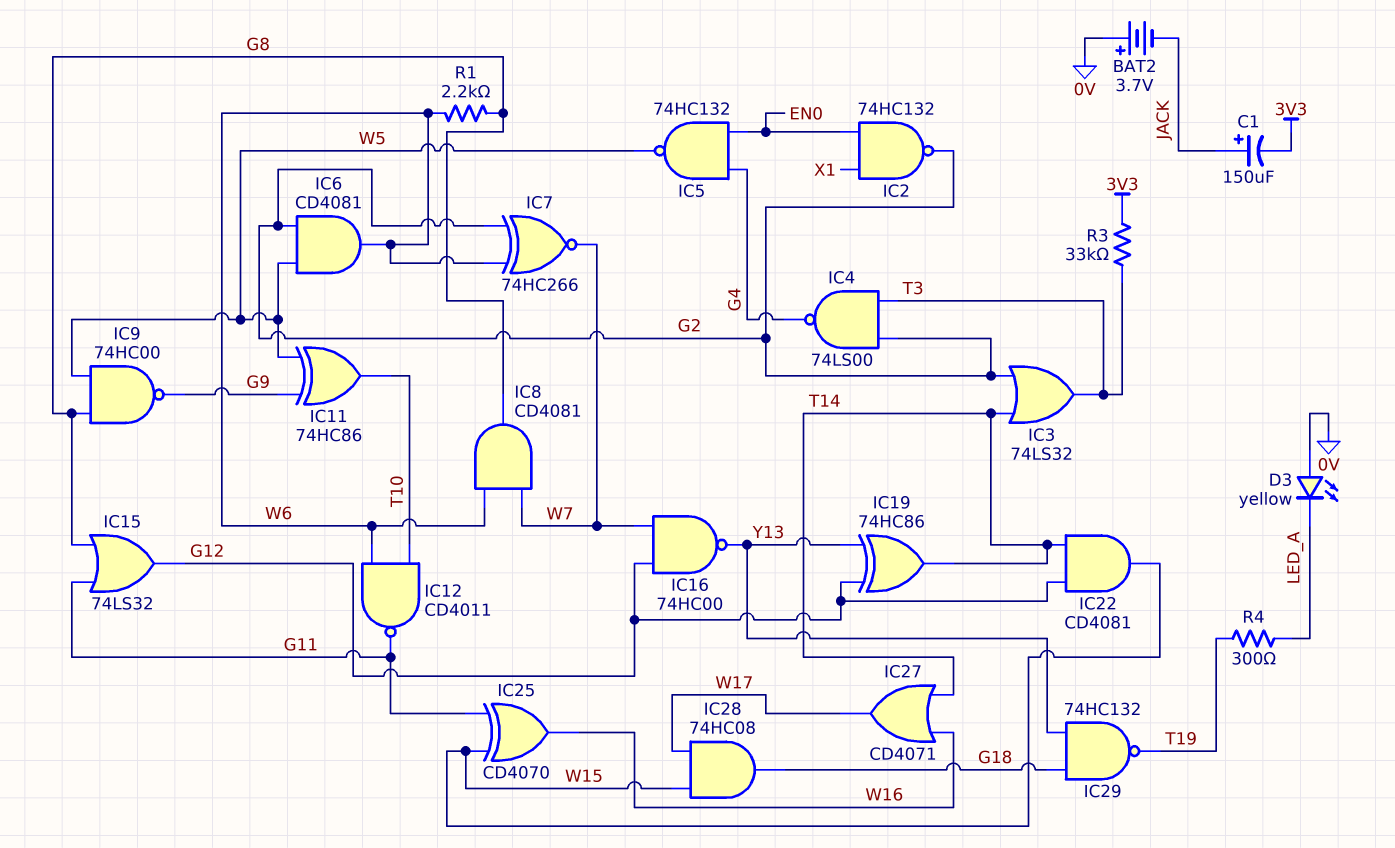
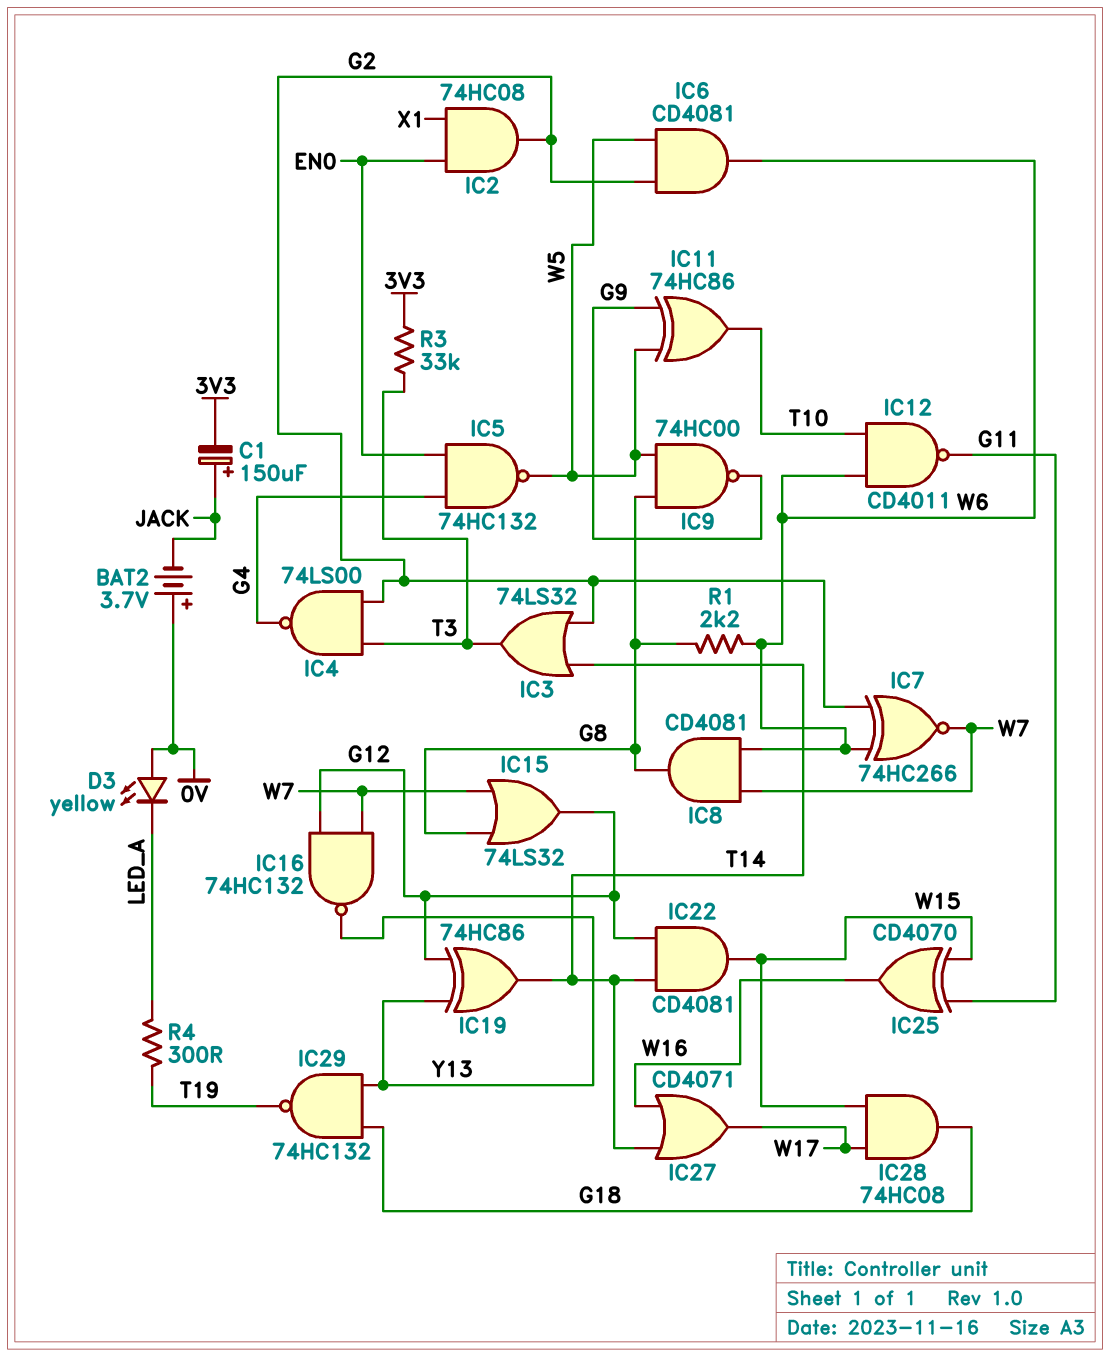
IC2: NAND 74HC132 (in EN0, in X1, out G2) -> AND 74HC08 (in EN0, in X1, out G2)
IC15: OR 74LS32 (in G8, in G11, out G12) -> OR 74LS32 (in G8, in W7, out G12)
IC16: NAND 74HC00 (in G12, in W7, out Y13) -> NAND 74HC132 (in G12, in W7, out Y13)

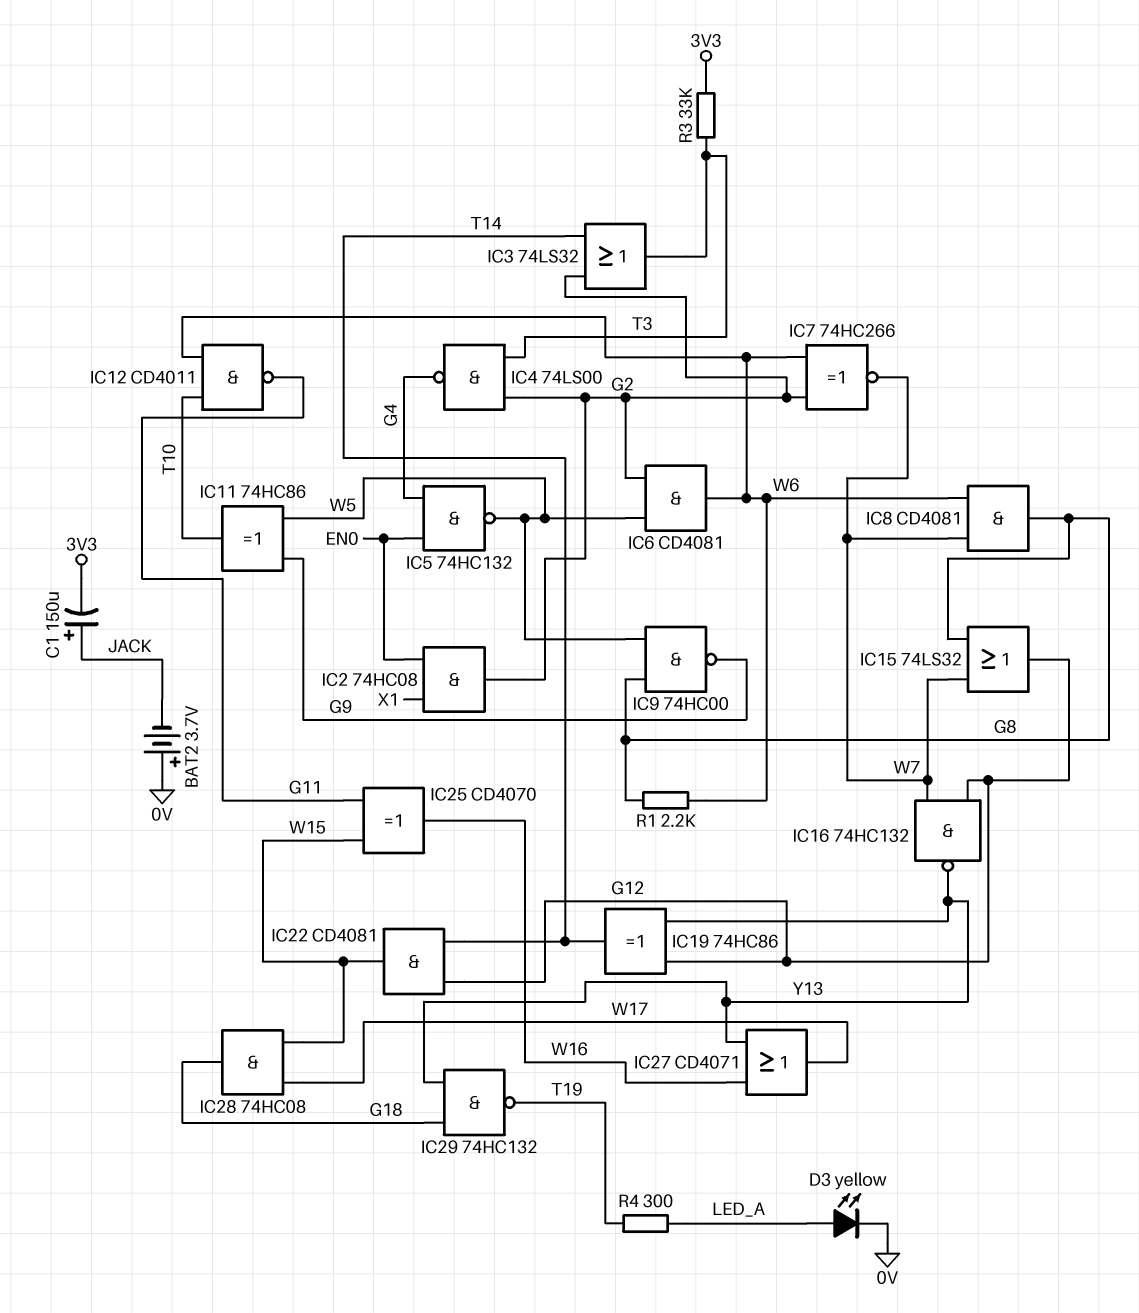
D3: LED yellow (A 0V, K LED_A) -> LED yellow (A LED_A, K 0V)
IC27: OR CD4071 (in T14, in W16, out W17) -> OR CD4071 (in W16, in Y13, out W17)

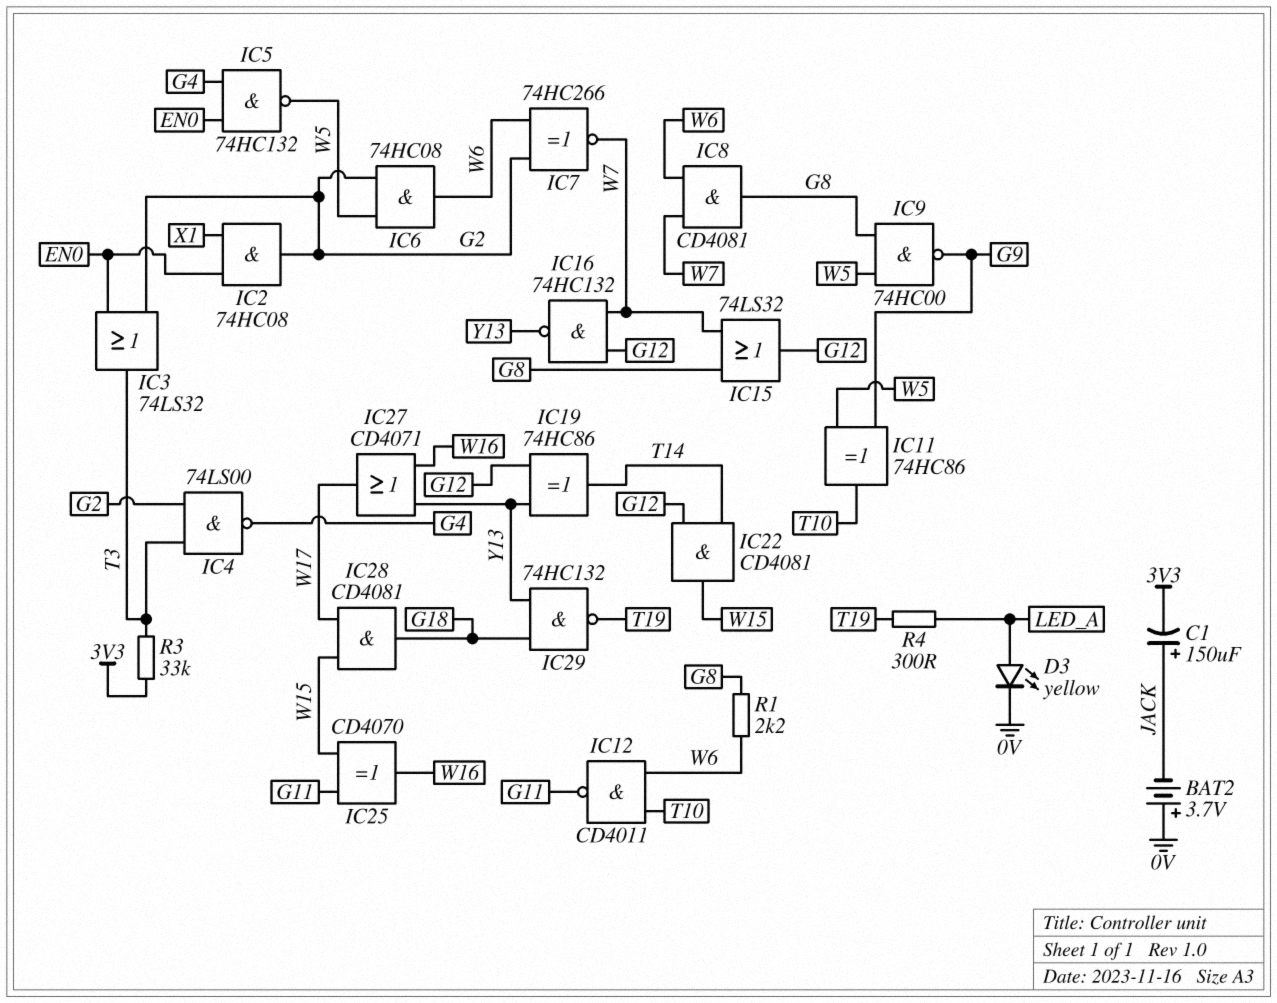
IC3: OR 74LS32 (in G2, in T14, out T3) -> OR 74LS32 (in EN0, in G2, out T3)
IC6: AND CD4081 (in G2, in W5, out W6) -> AND 74HC08 (in G2, in W5, out W6)
IC28: AND 74HC08 (in W15, in W17, out G18) -> AND CD4081 (in W15, in W17, out G18)

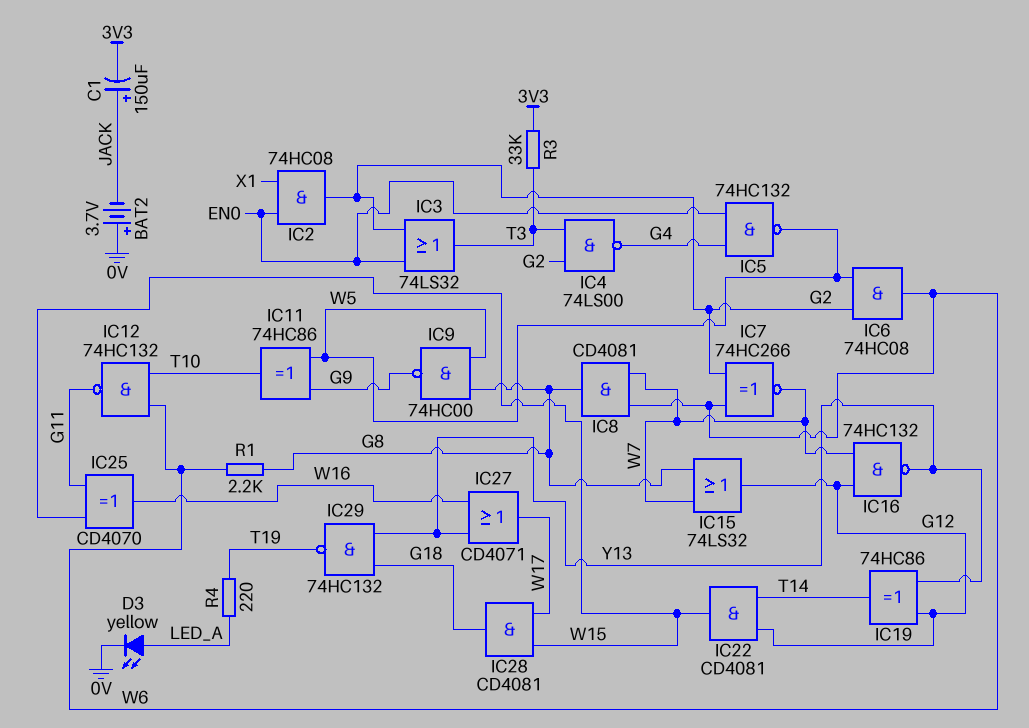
IC12: NAND CD4011 (in T10, in W6, out G11) -> NAND 74HC132 (in T10, in W6, out G11)
R4: 300 (LED_A, T19) -> 220 (LED_A, T19)

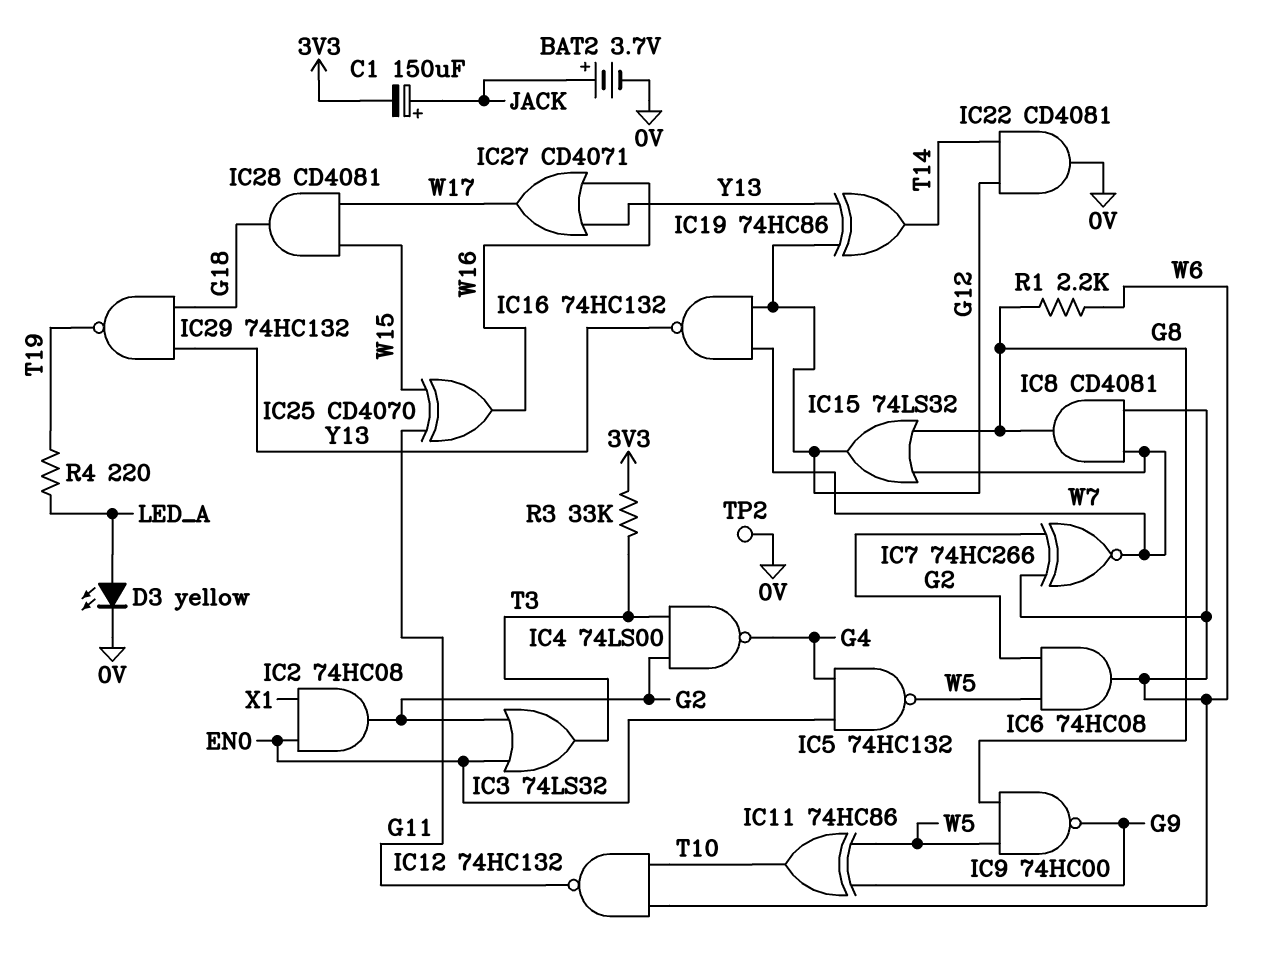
BAT2: 3.7V (plus 0V, minus JACK) -> 3.7V (plus JACK, minus 0V)
IC22: AND CD4081 (in G12, in T14, out W15) -> AND CD4081 (in G12, in T14, out 0V)
TP2: none -> test point (0V)

